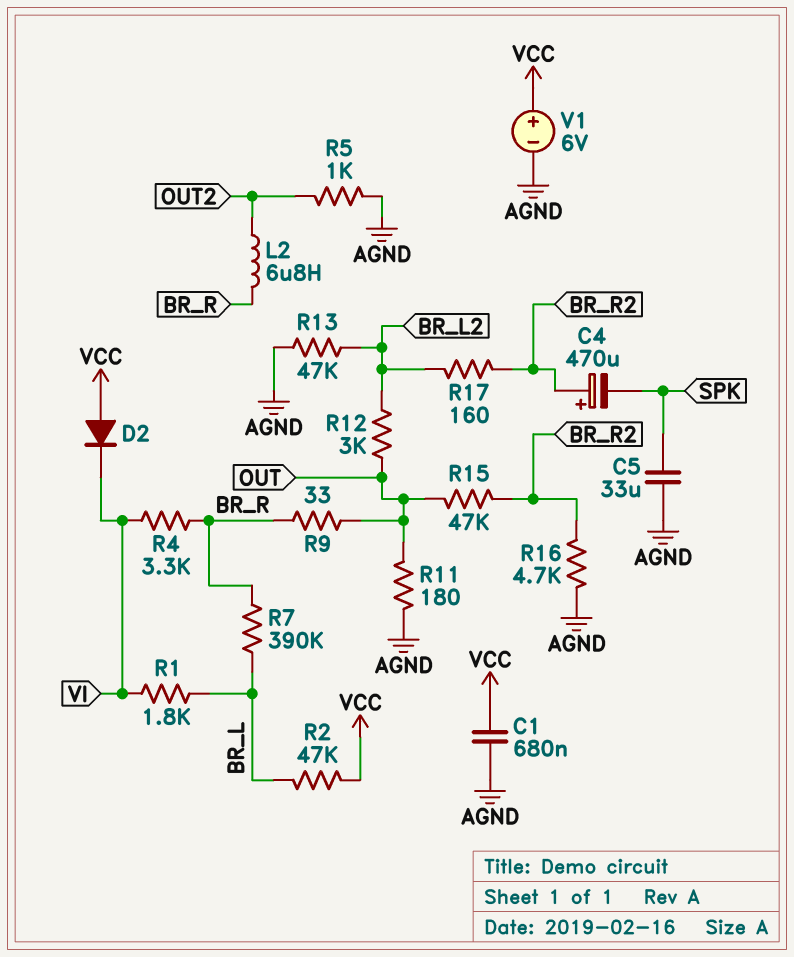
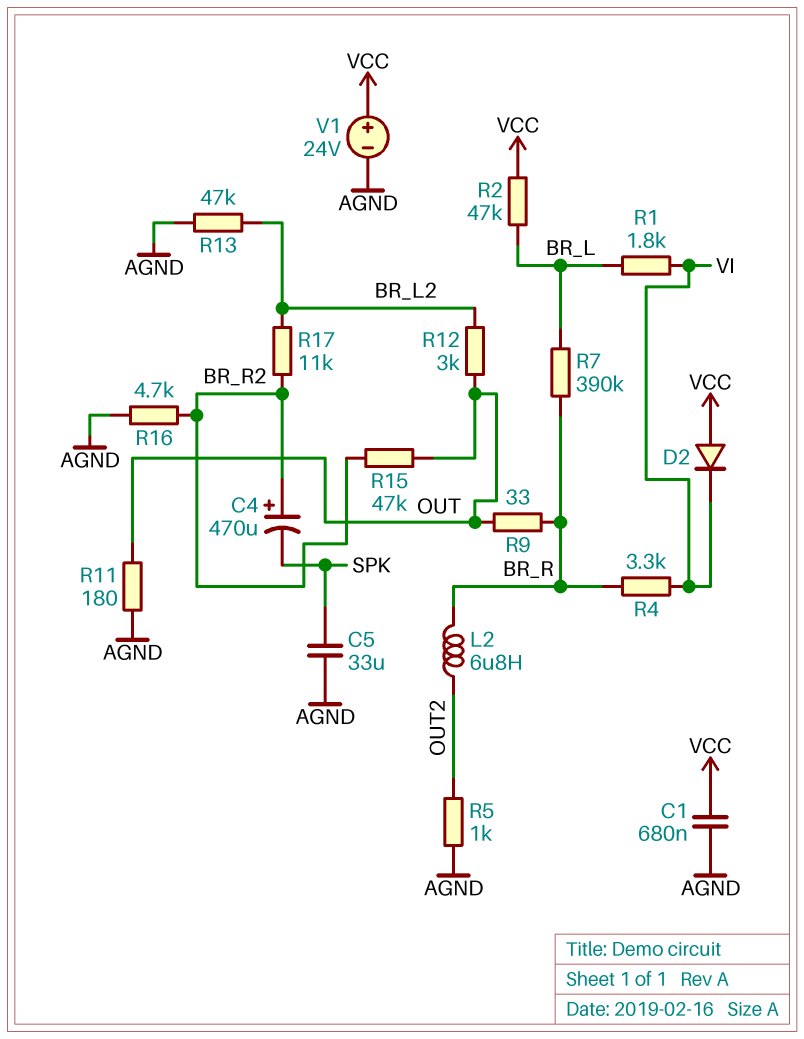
R17: 160 (BR_L2, BR_R2) -> 11k (BR_L2, BR_R2)
V1: 6V (plus VCC, minus AGND) -> 24V (plus VCC, minus AGND)

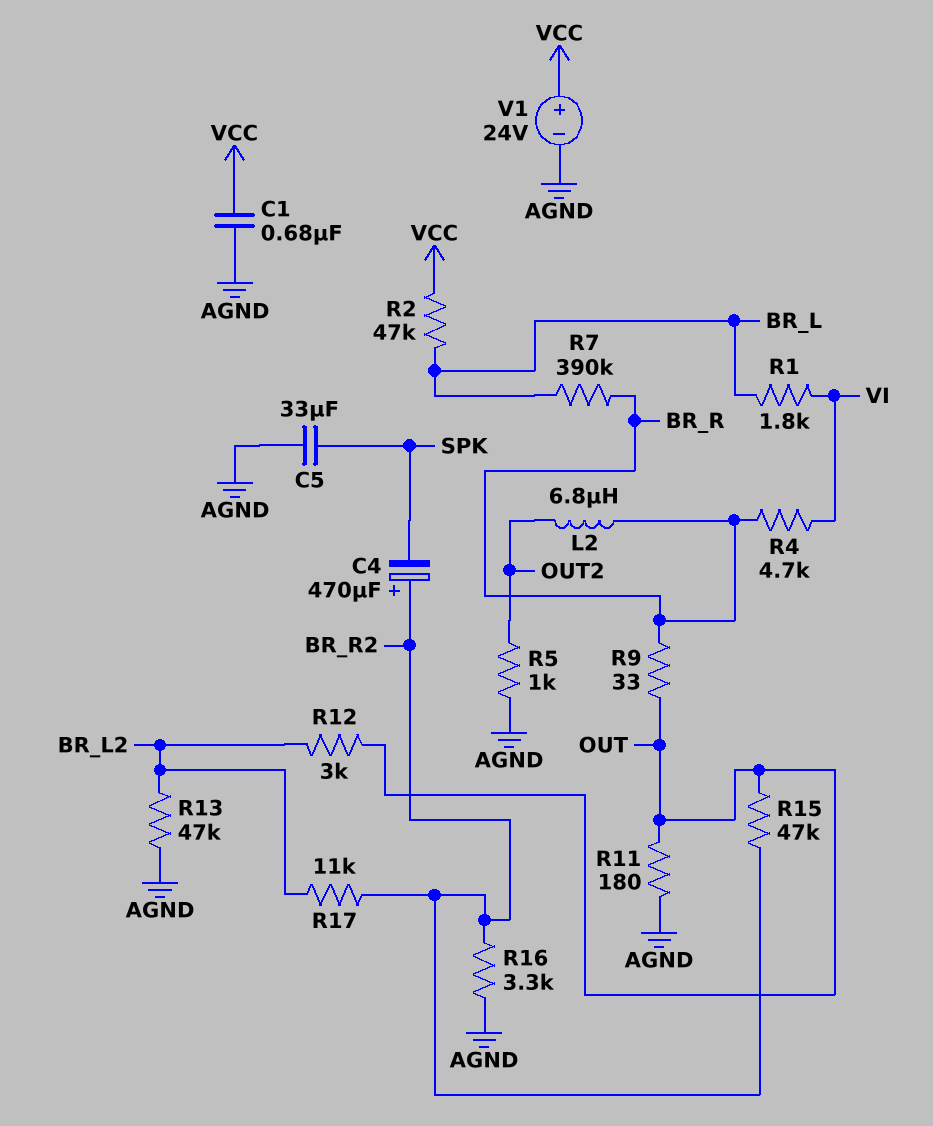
D2: diode (A VCC, K VI) -> none
R4: 3.3k (BR_R, VI) -> 4.7k (BR_R, VI)
R16: 4.7k (AGND, BR_R2) -> 3.3k (AGND, BR_R2)

